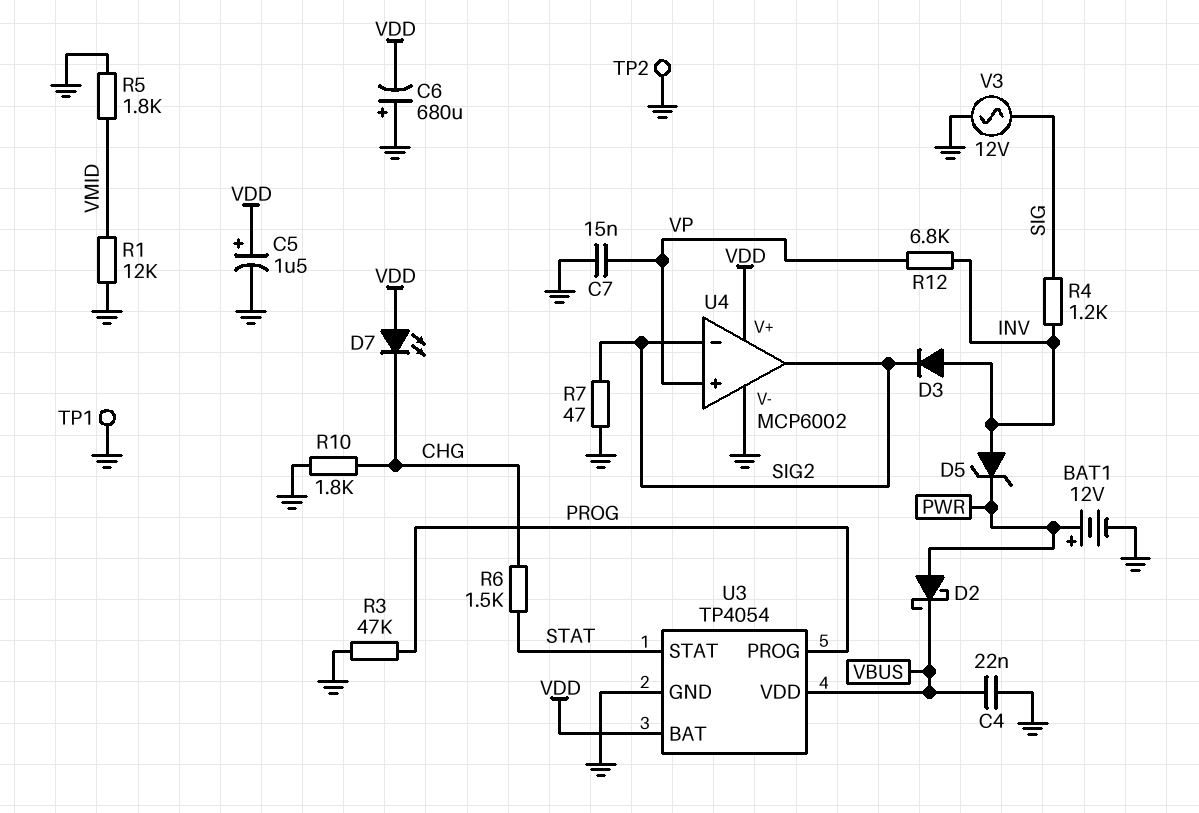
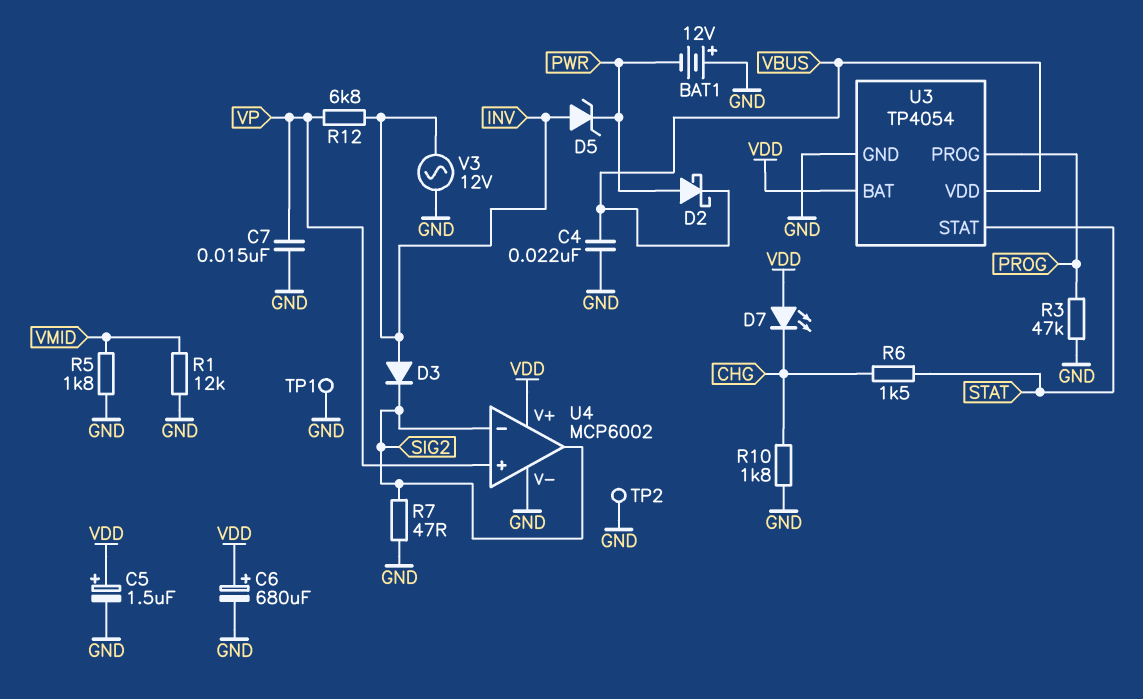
BAT1: 12V (plus PWR, minus GND) -> 12V (plus GND, minus PWR)
C6: 680uF (plus GND, minus VDD) -> 680uF (plus VDD, minus GND)
R4: 1.2k (INV, SIG) -> none
V3: AC 12V (GND, SIG) -> AC 12V (GND, INV)

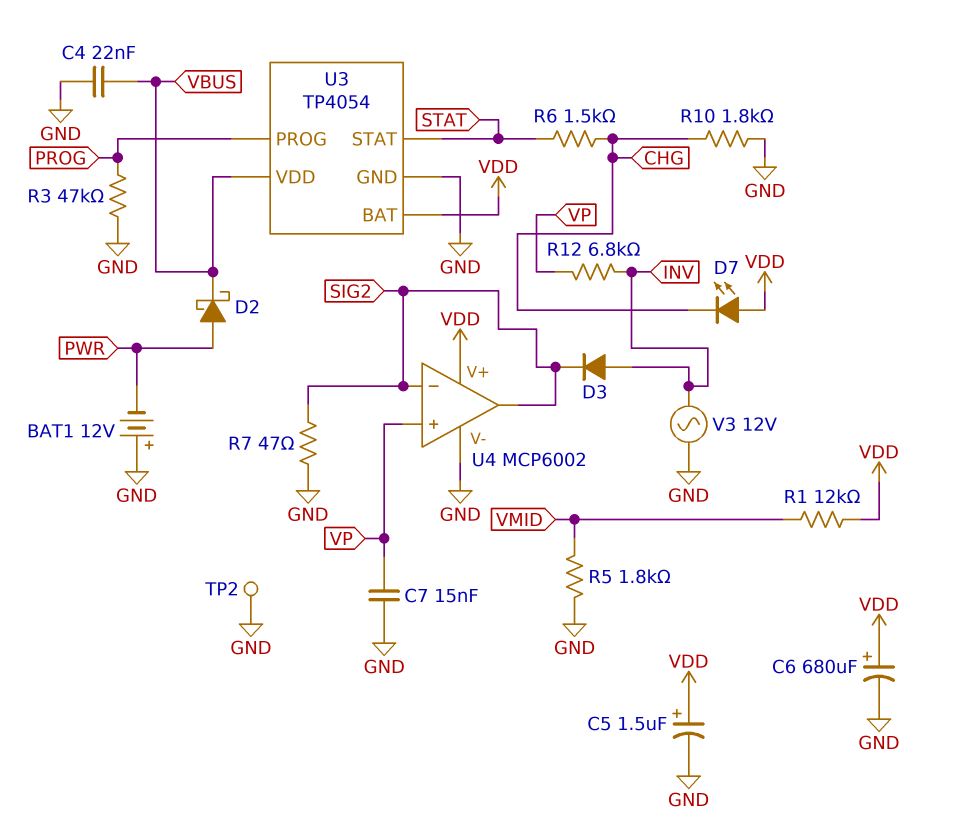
D5: zener (A INV, K PWR) -> none
R1: 12k (GND, VMID) -> 12k (VDD, VMID)
TP1: test point (GND) -> none

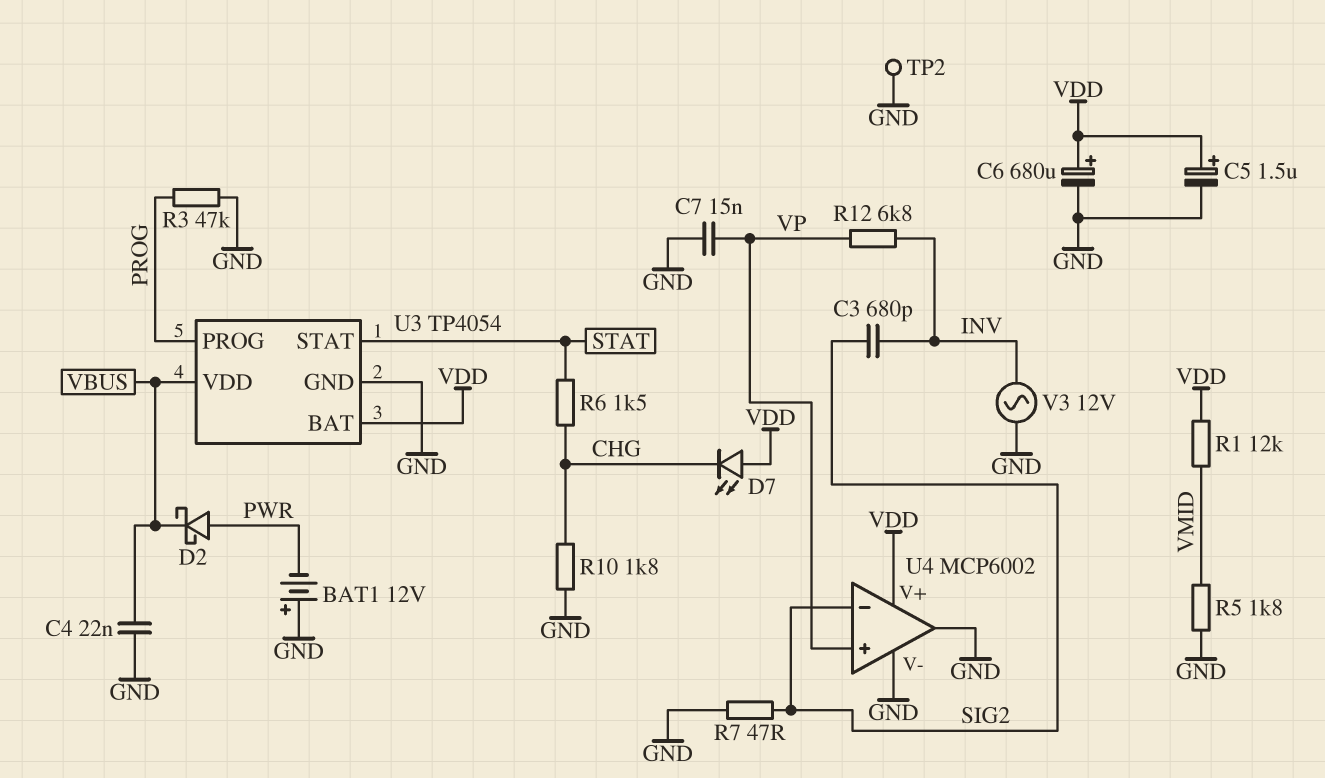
C3: none -> 680pF (INV, SIG2)
D3: diode (A INV, K SIG2) -> none
U4 pin out: SIG2 -> GND

